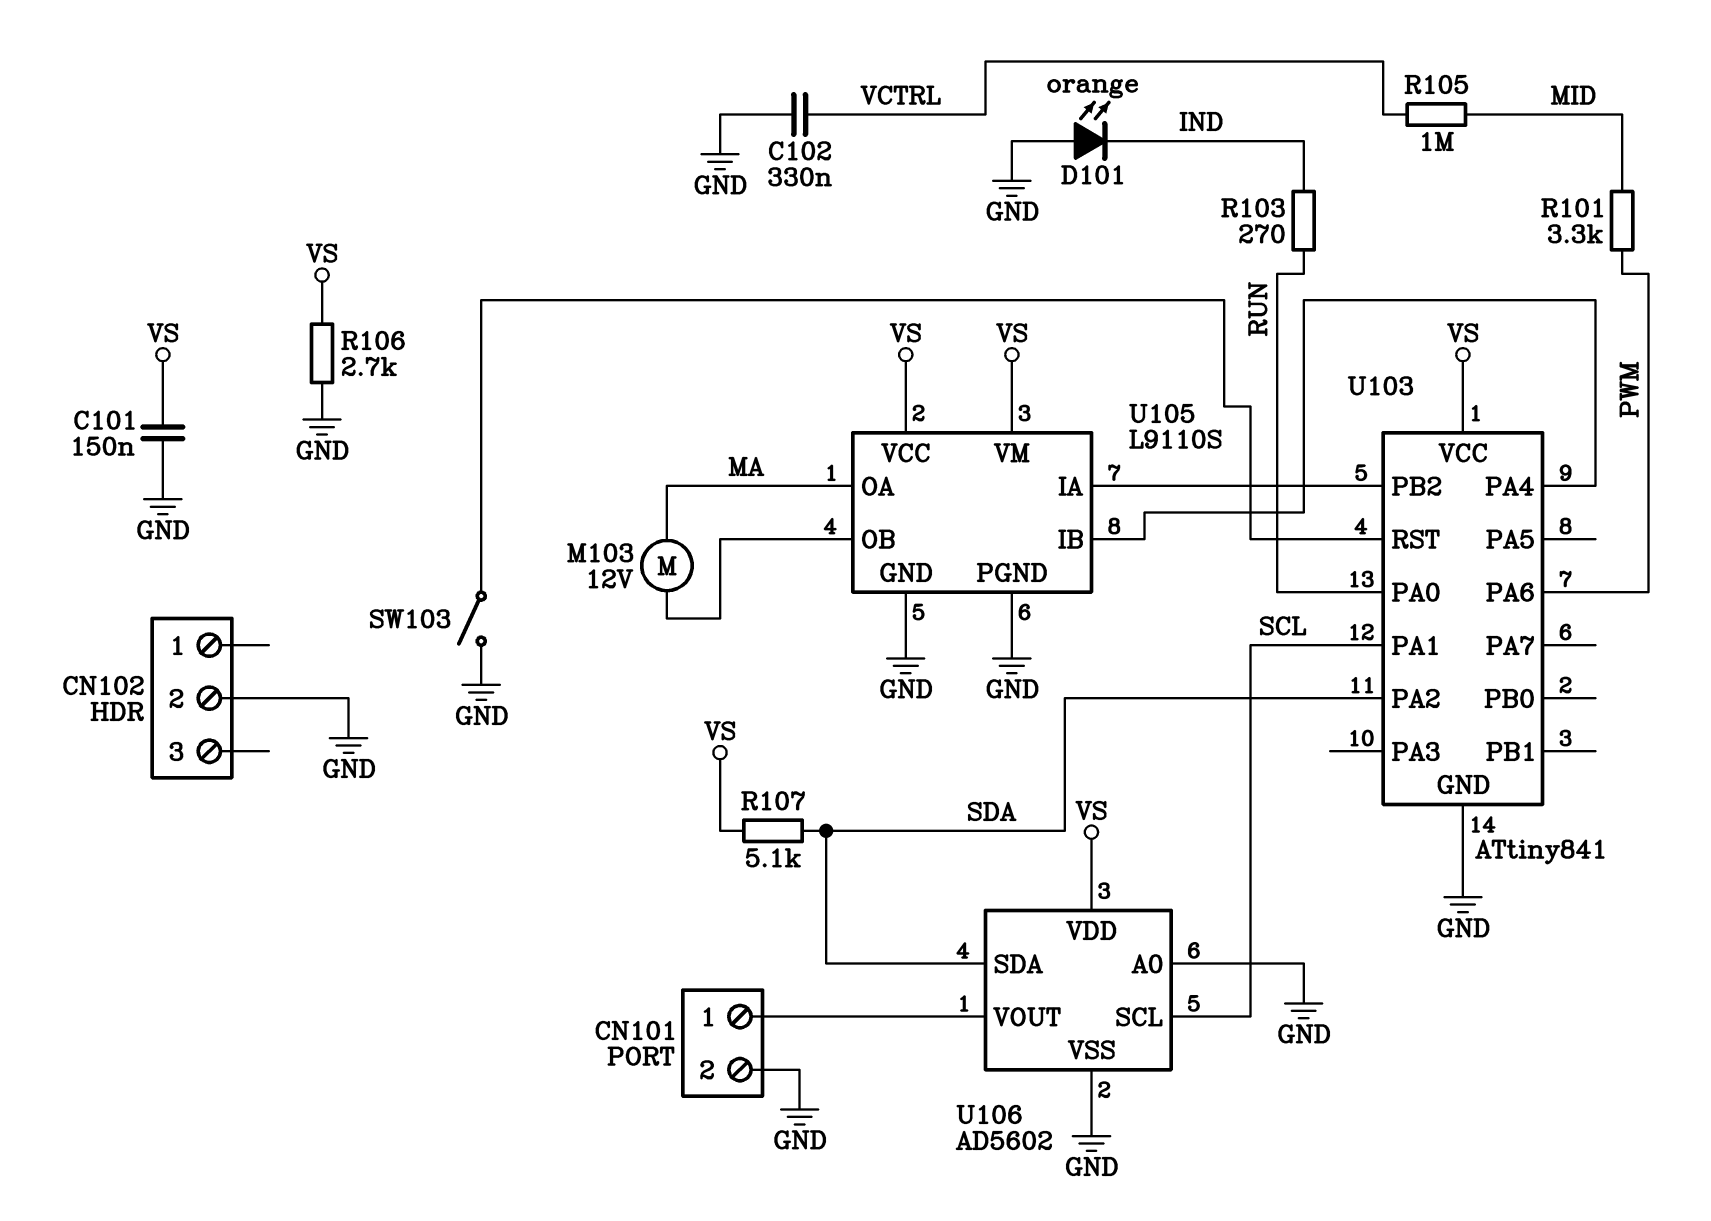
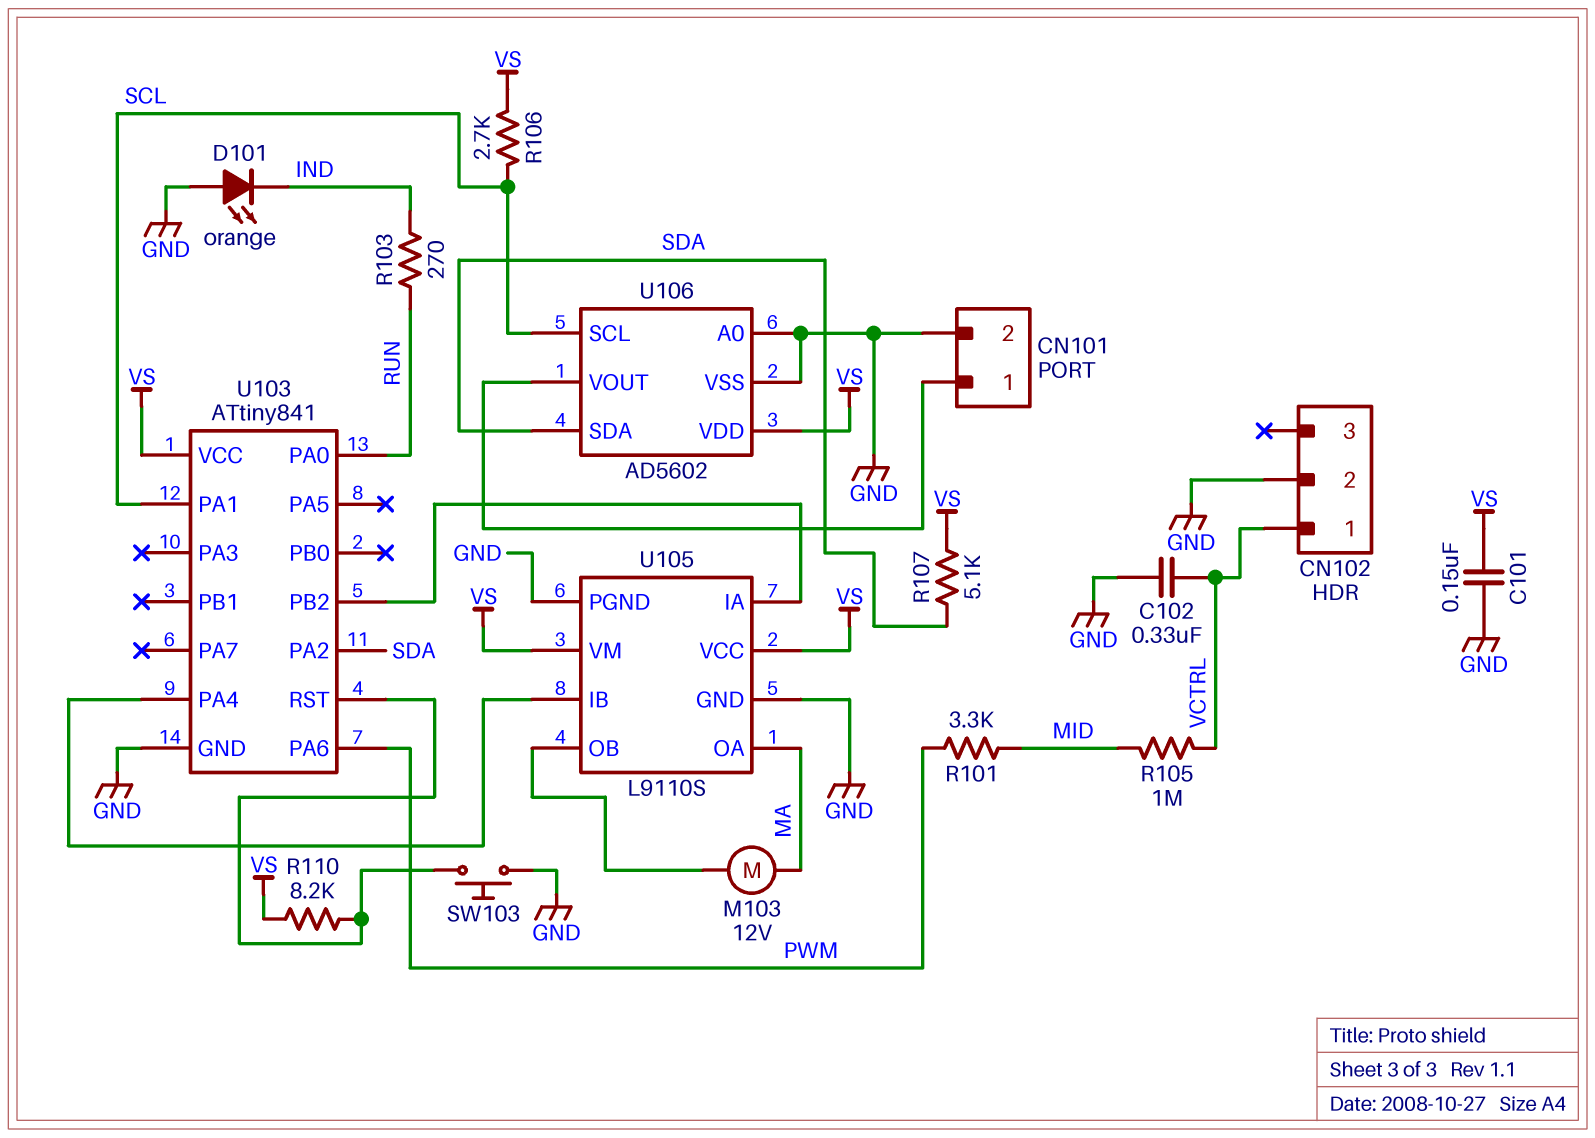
CN102 pin 1: none -> VCTRL
R106: 2.7k (GND, VS) -> 2.7k (SCL, VS)
R110: none -> 8.2k (U103/RST, VS)
SW103: switch (GND, U103/RST) -> button (GND, U103/RST)

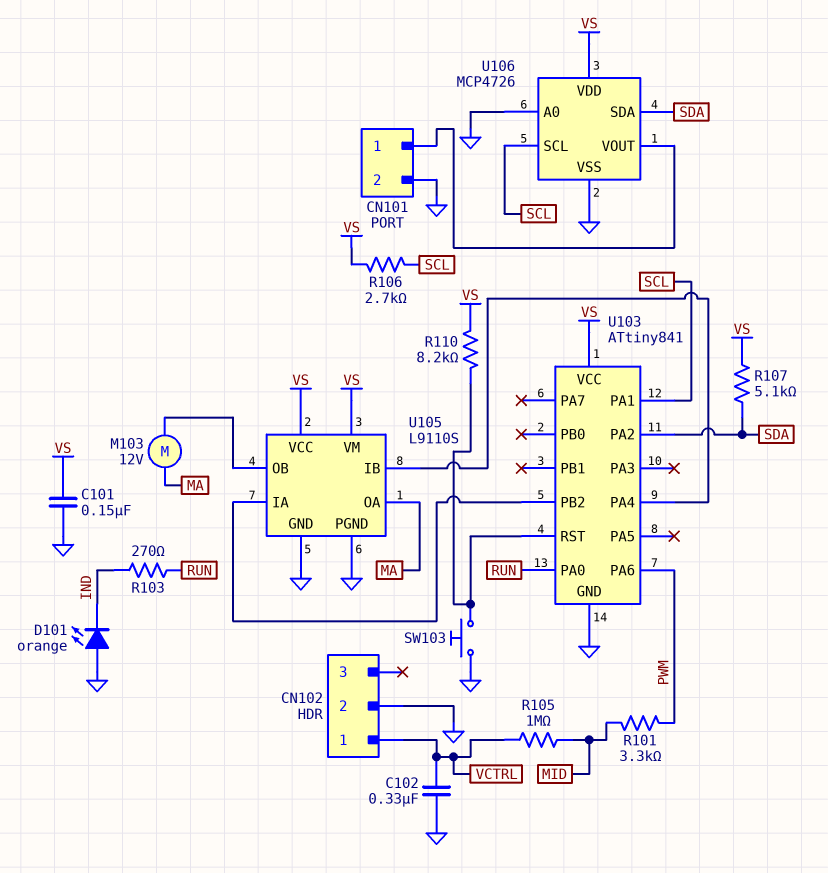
U106: AD5602 -> MCP4726

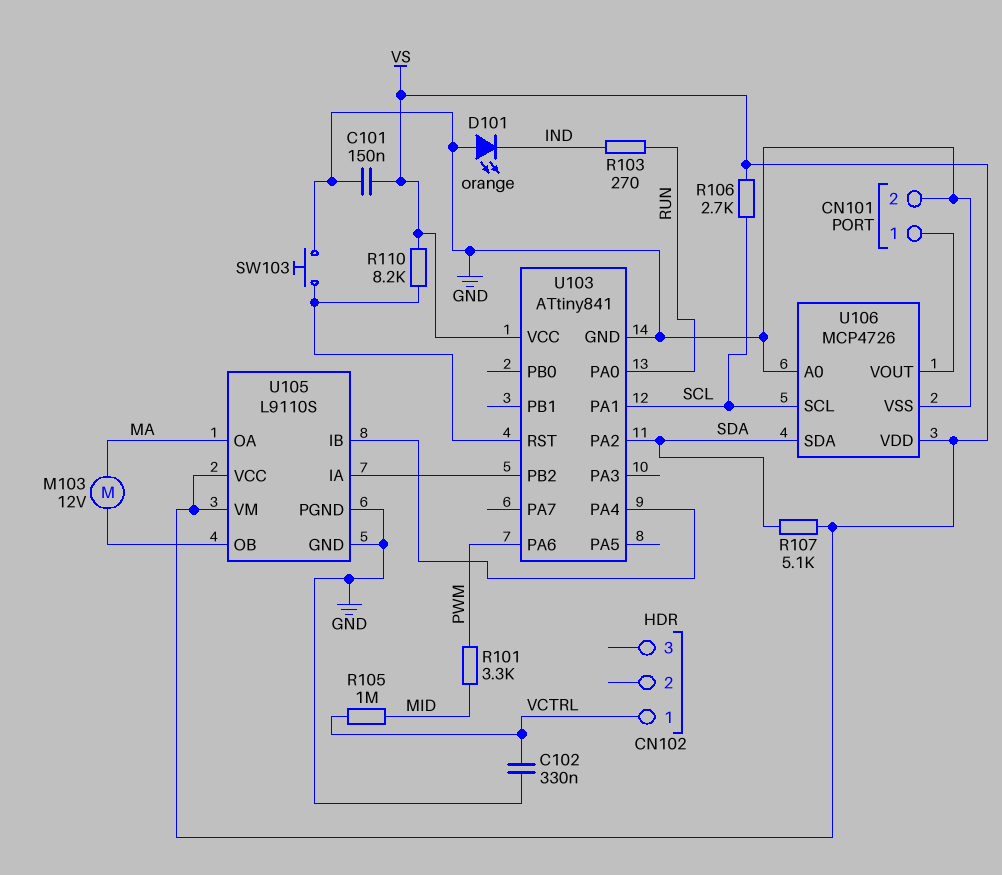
CN102 pin 2: GND -> none

